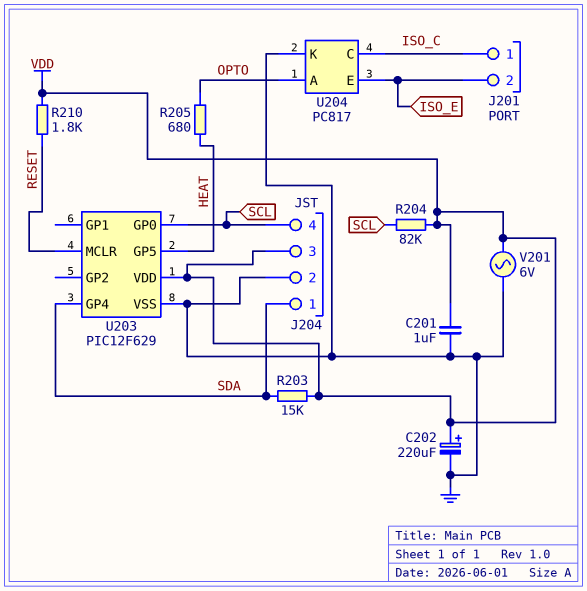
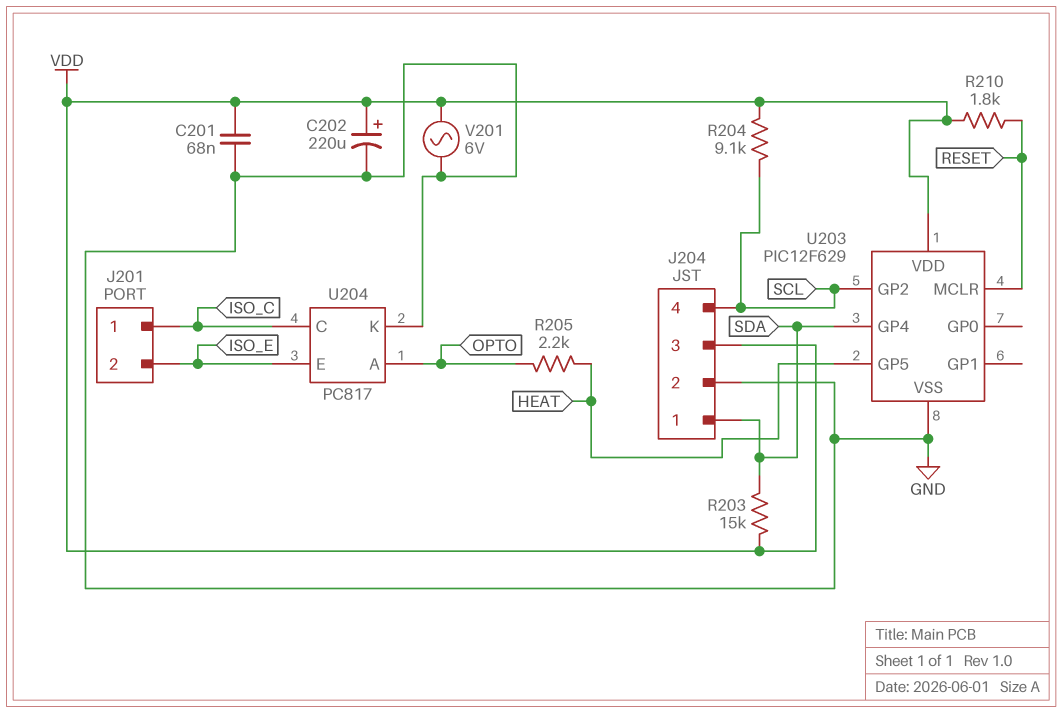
C201: 1uF (GND, VDD) -> 68nF (GND, VDD)
R204: 82k (SCL, VDD) -> 9.1k (SCL, VDD)
R205: 680 (HEAT, OPTO) -> 2.2k (HEAT, OPTO)
U203 pin GP0: SCL -> none
U203 pin GP2: none -> SCL

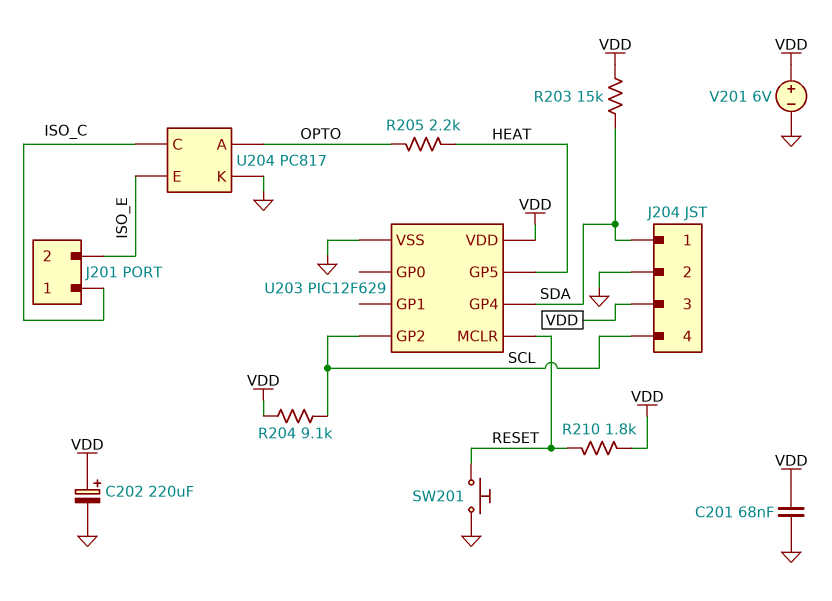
SW201: none -> button (GND, RESET)
V201: AC 6V (GND, VDD) -> 6V (plus VDD, minus GND)

